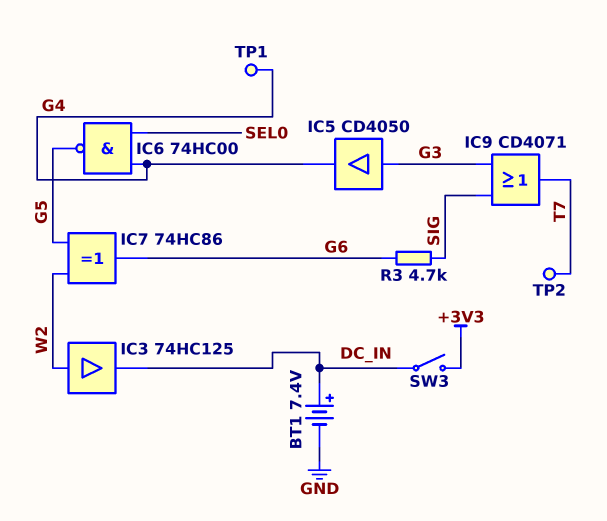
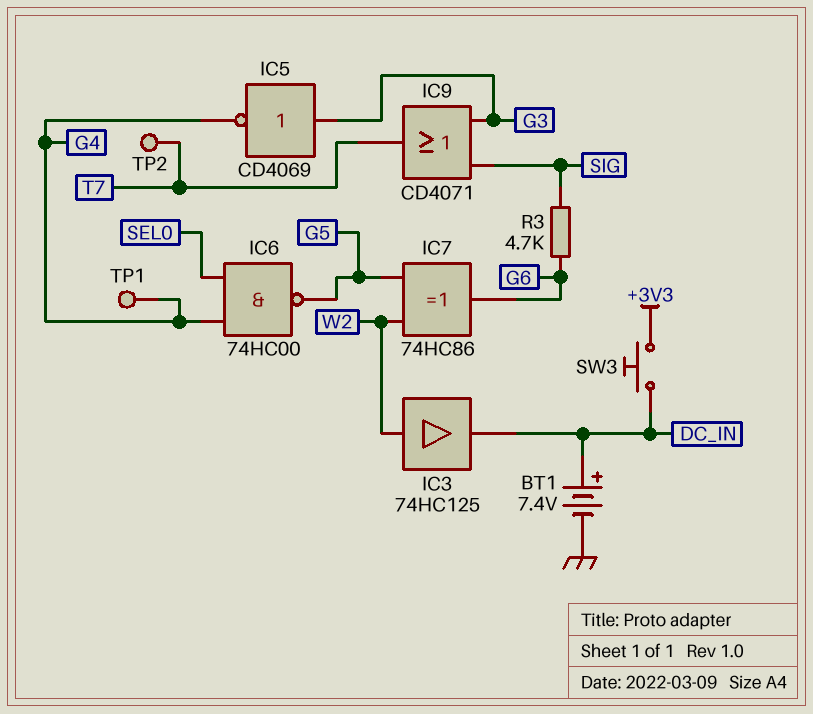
IC5: buffer CD4050 (in G3, out G4) -> NOT CD4069 (in G3, out G4)
SW3: switch (+3V3, DC_IN) -> button (+3V3, DC_IN)

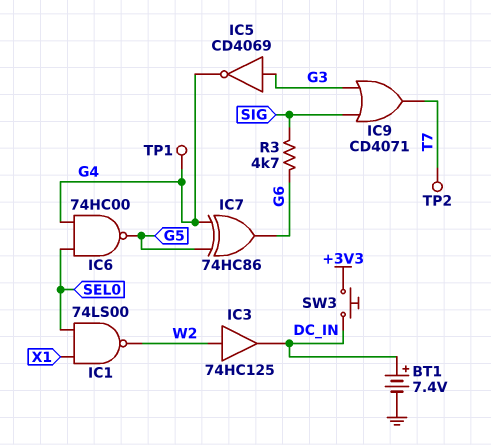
IC1: none -> NAND 74LS00 (in SEL0, in X1, out W2)
IC7: XOR 74HC86 (in G5, in W2, out G6) -> XOR 74HC86 (in G4, in G5, out G6)

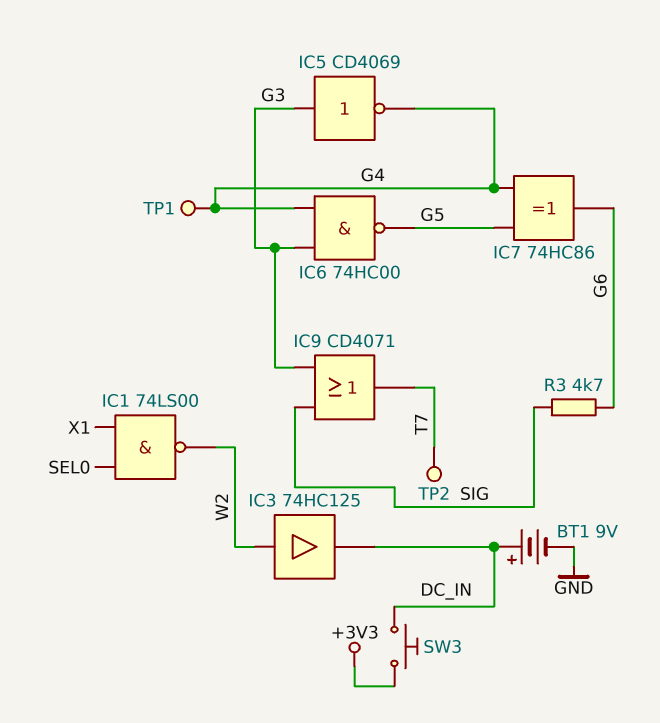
BT1: 7.4V (plus DC_IN, minus GND) -> 9V (plus DC_IN, minus GND)
IC6: NAND 74HC00 (in G4, in SEL0, out G5) -> NAND 74HC00 (in G3, in G4, out G5)

